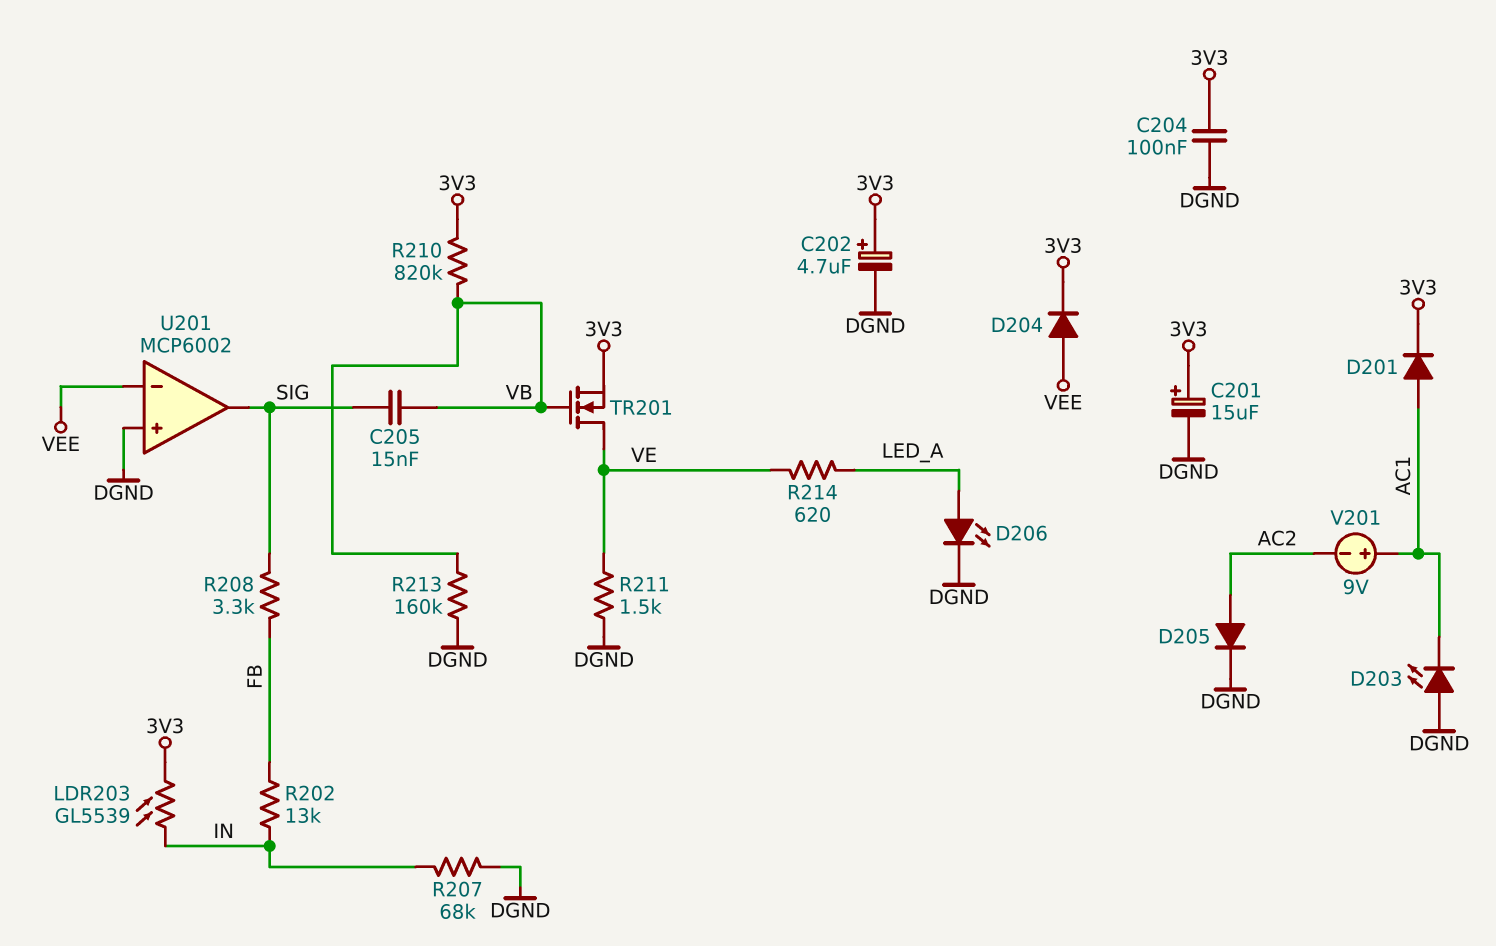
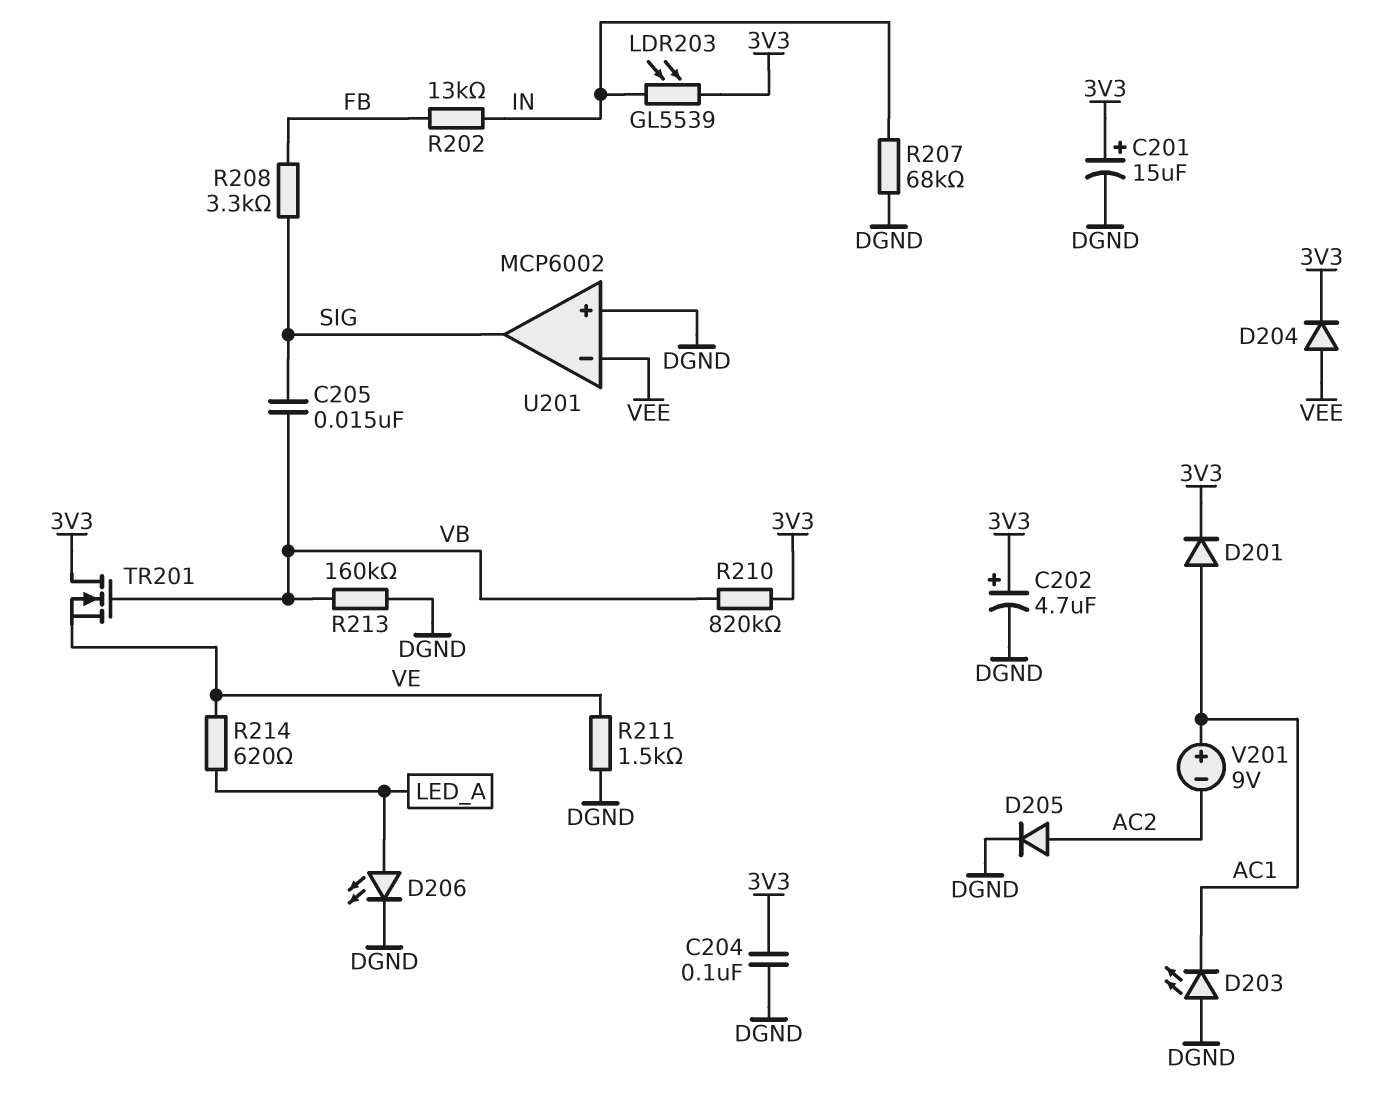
TR201: NMOS (G VB, D VE, S 3V3) -> NMOS (G VB, D 3V3, S VE)

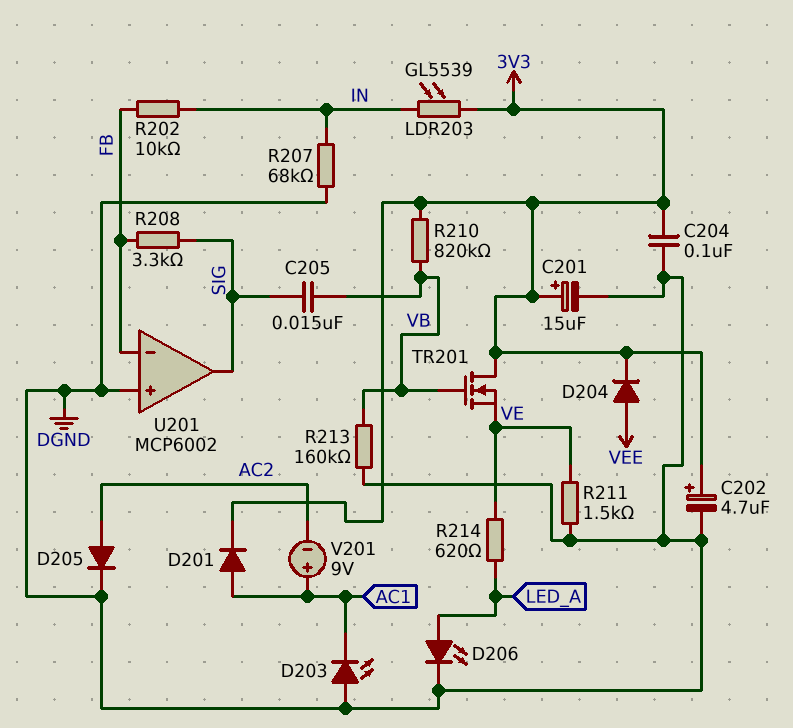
R202: 13k (FB, IN) -> 10k (FB, IN)
U201 pin in-: VEE -> FB

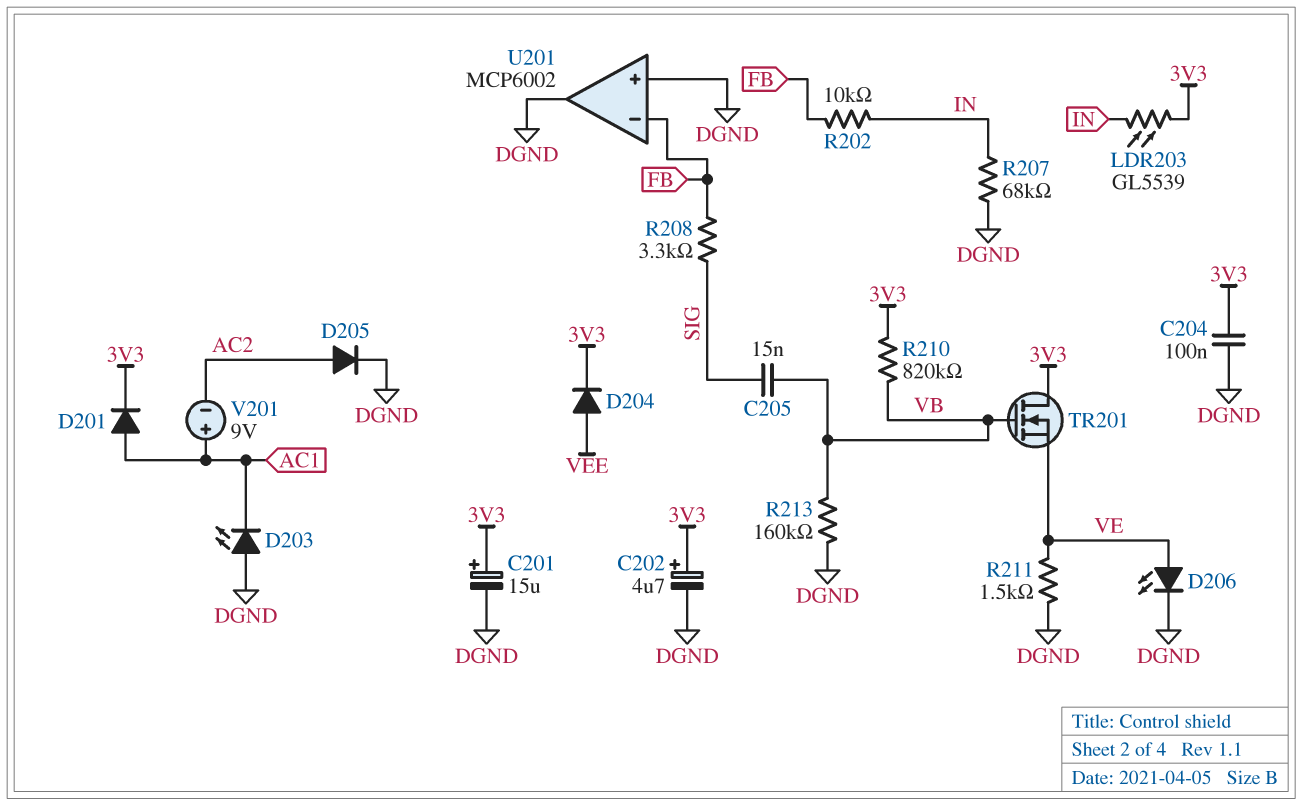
D206: LED (A LED_A, K DGND) -> LED (A VE, K DGND)
R214: 620 (LED_A, VE) -> none
U201 pin out: SIG -> DGND

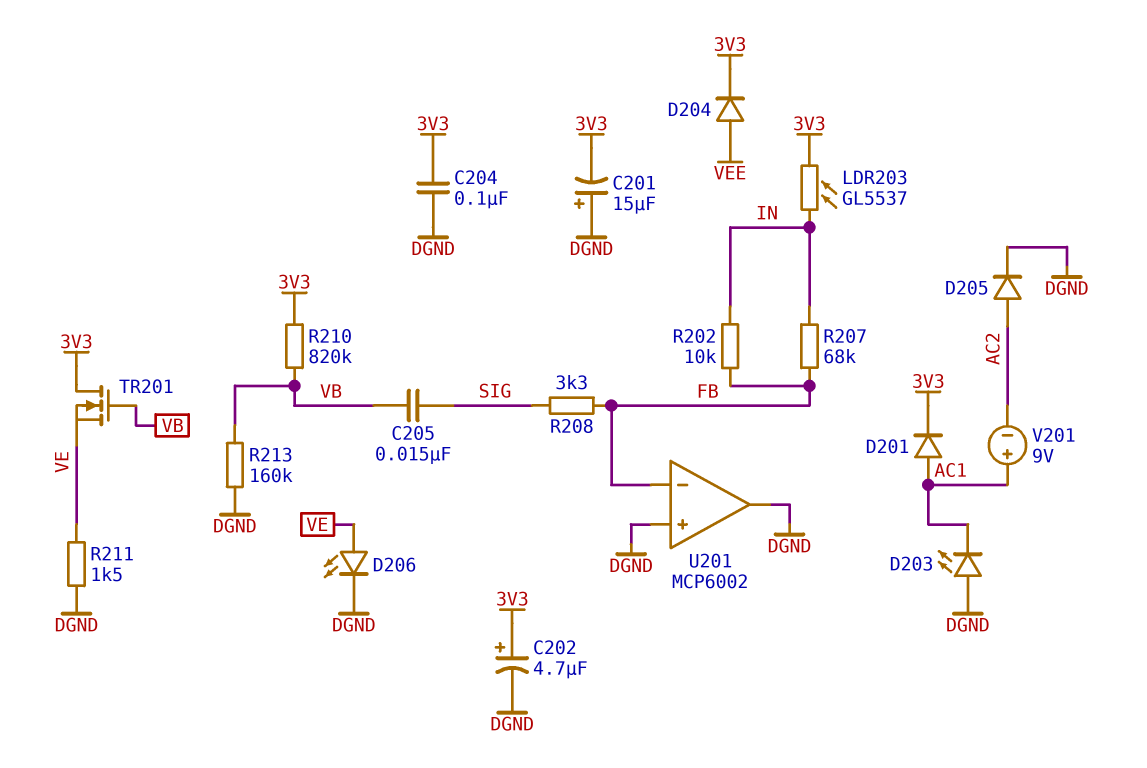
C201: 15uF (plus 3V3, minus DGND) -> 15uF (plus DGND, minus 3V3)
LDR203: GL5539 (3V3, IN) -> GL5537 (3V3, IN)
R207: 68k (DGND, IN) -> 68k (FB, IN)

